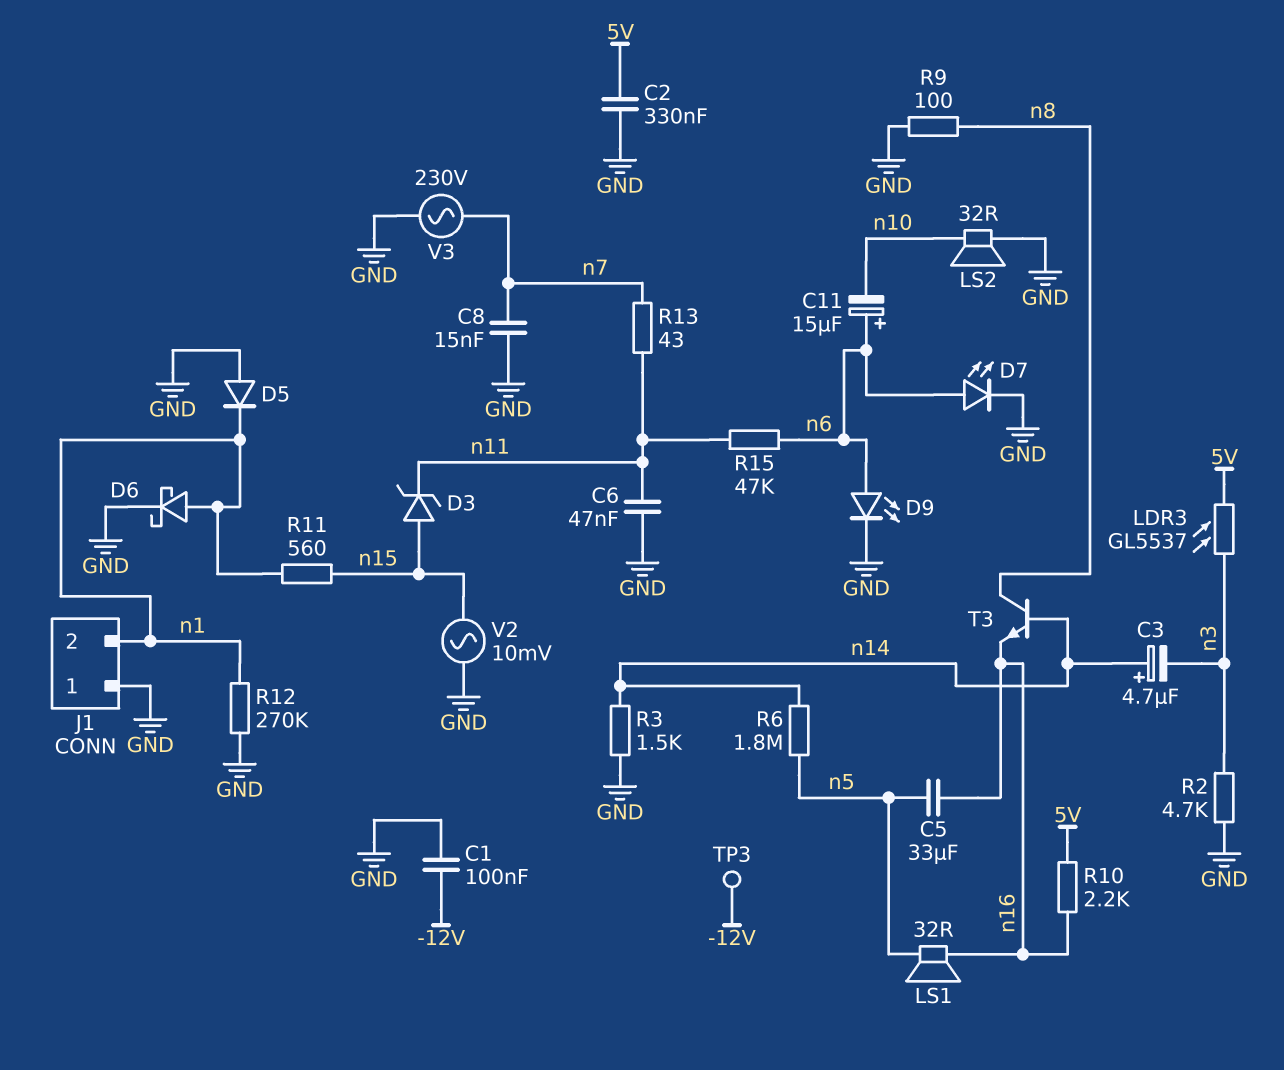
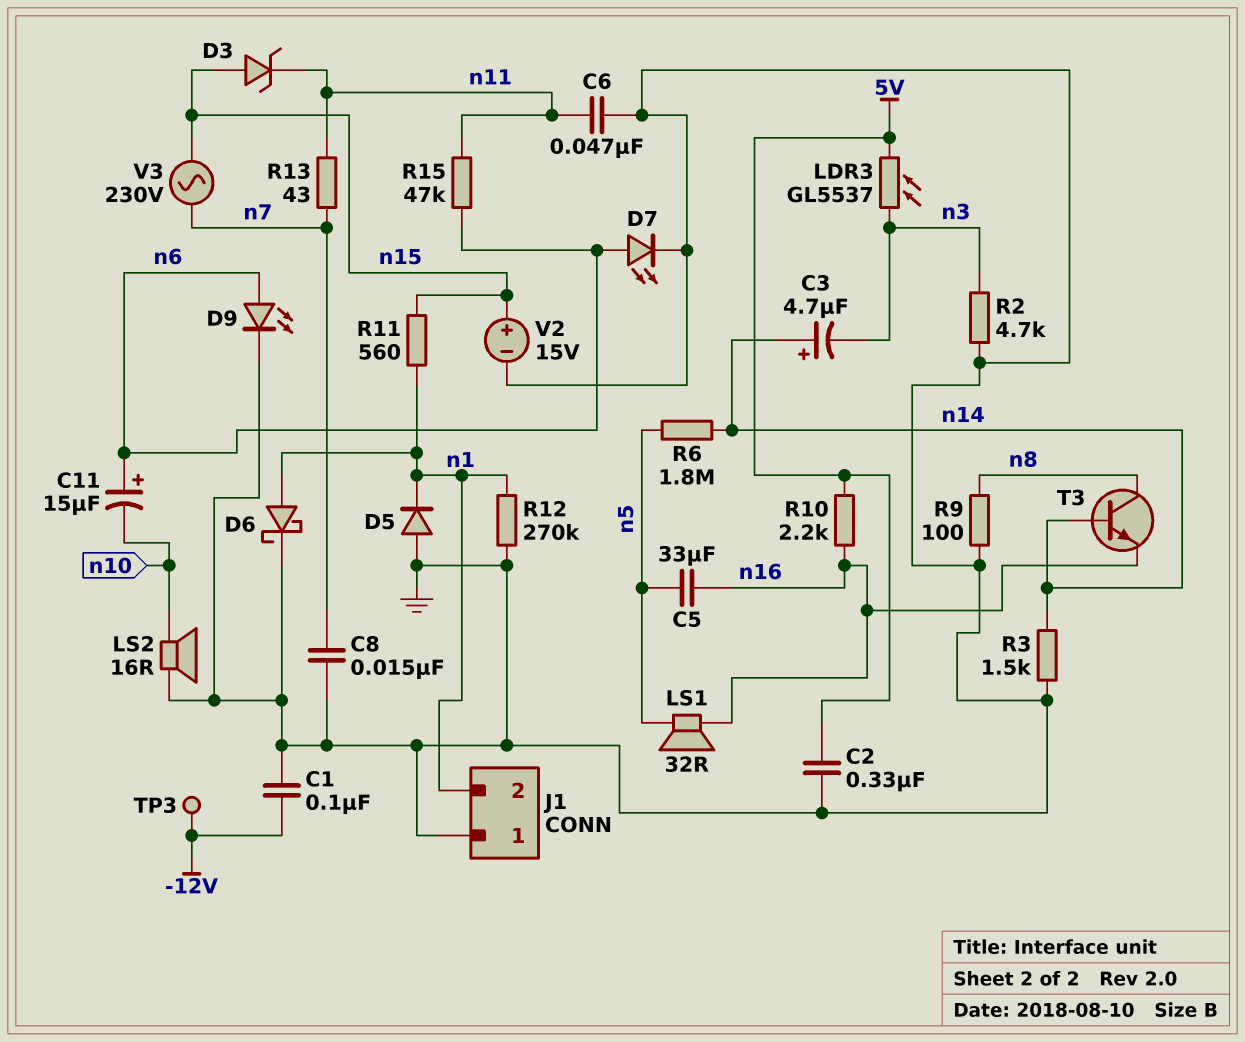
LS2: speaker 32R (GND, n10) -> speaker 16R (GND, n10)
V2: AC 10mV (GND, n15) -> 15V (plus n15, minus GND)
V3: AC 230V (GND, n7) -> AC 230V (n7, n15)

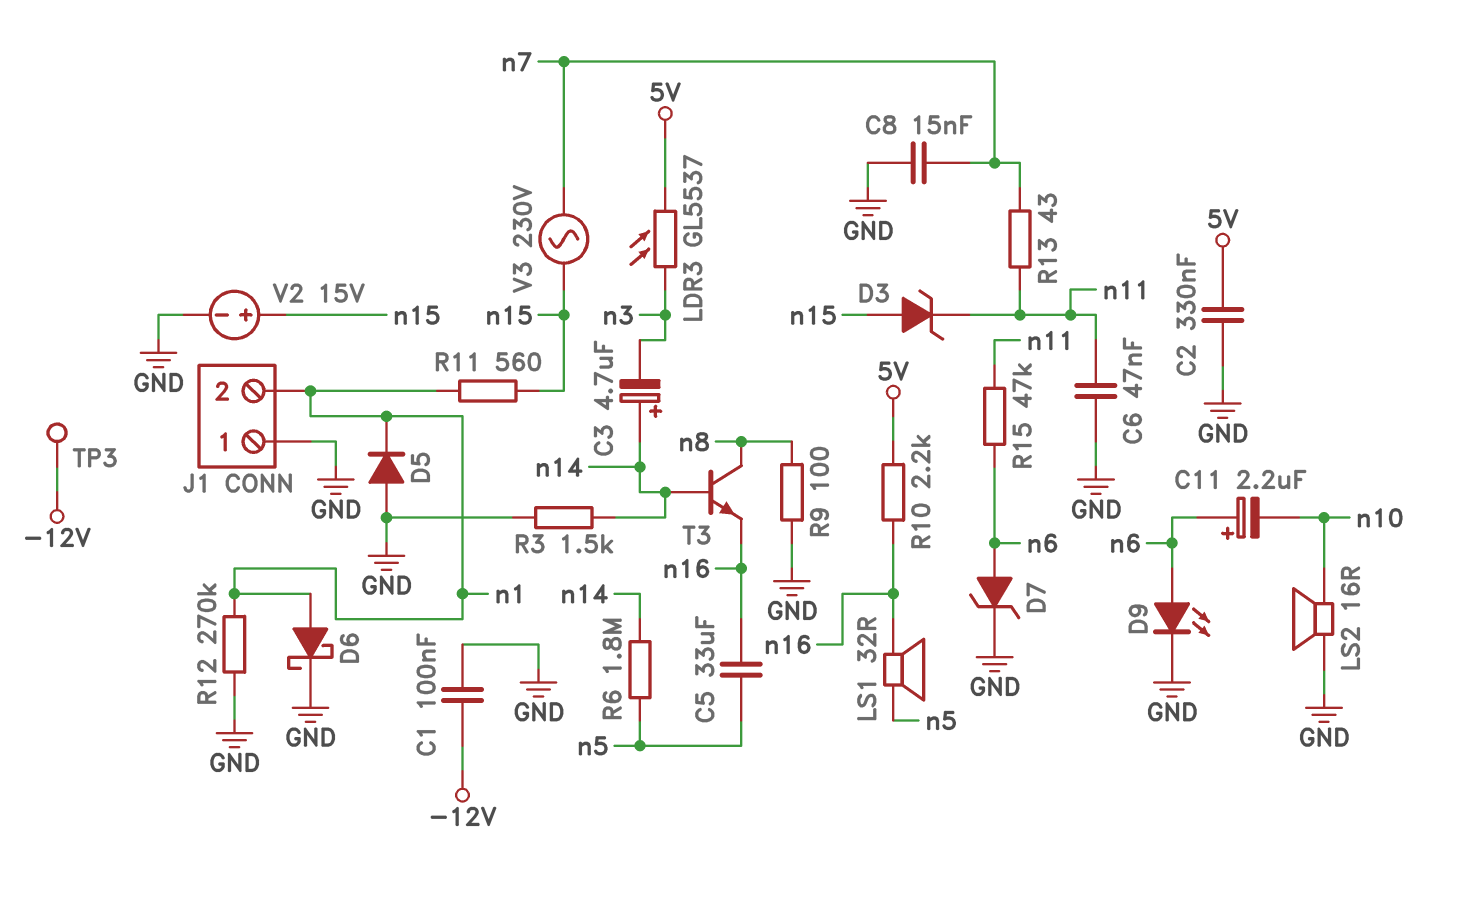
C11: 15uF (plus n6, minus n10) -> 2.2uF (plus n6, minus n10)
D7: LED (A n6, K GND) -> zener (A n6, K GND)
R2: 4.7k (GND, n3) -> none

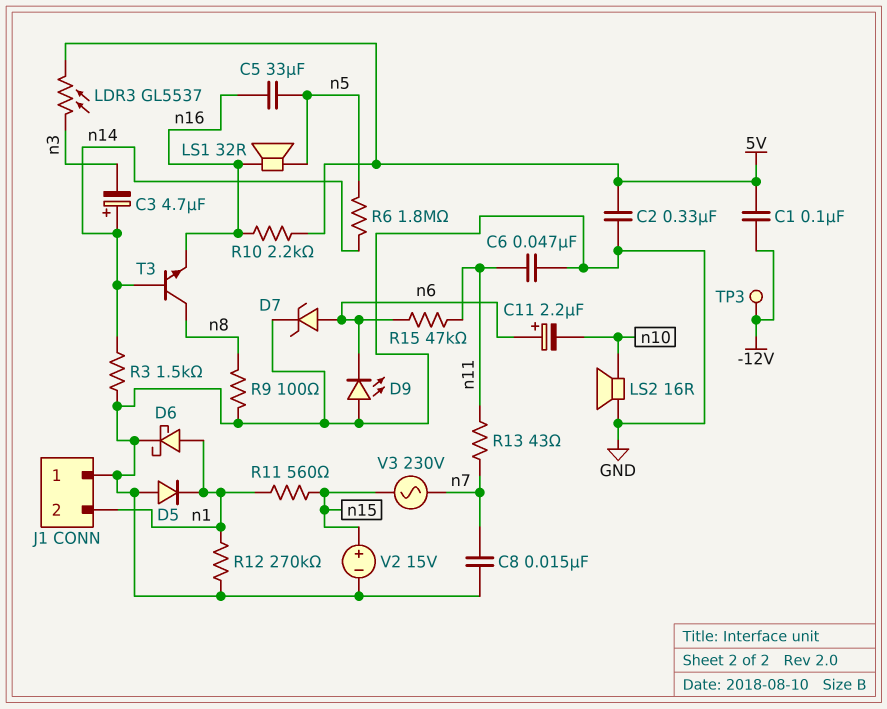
C1: 100nF (-12V, GND) -> 100nF (-12V, 5V)
D3: zener (A n15, K n11) -> none
D9: LED (A n6, K GND) -> LED (A GND, K n6)

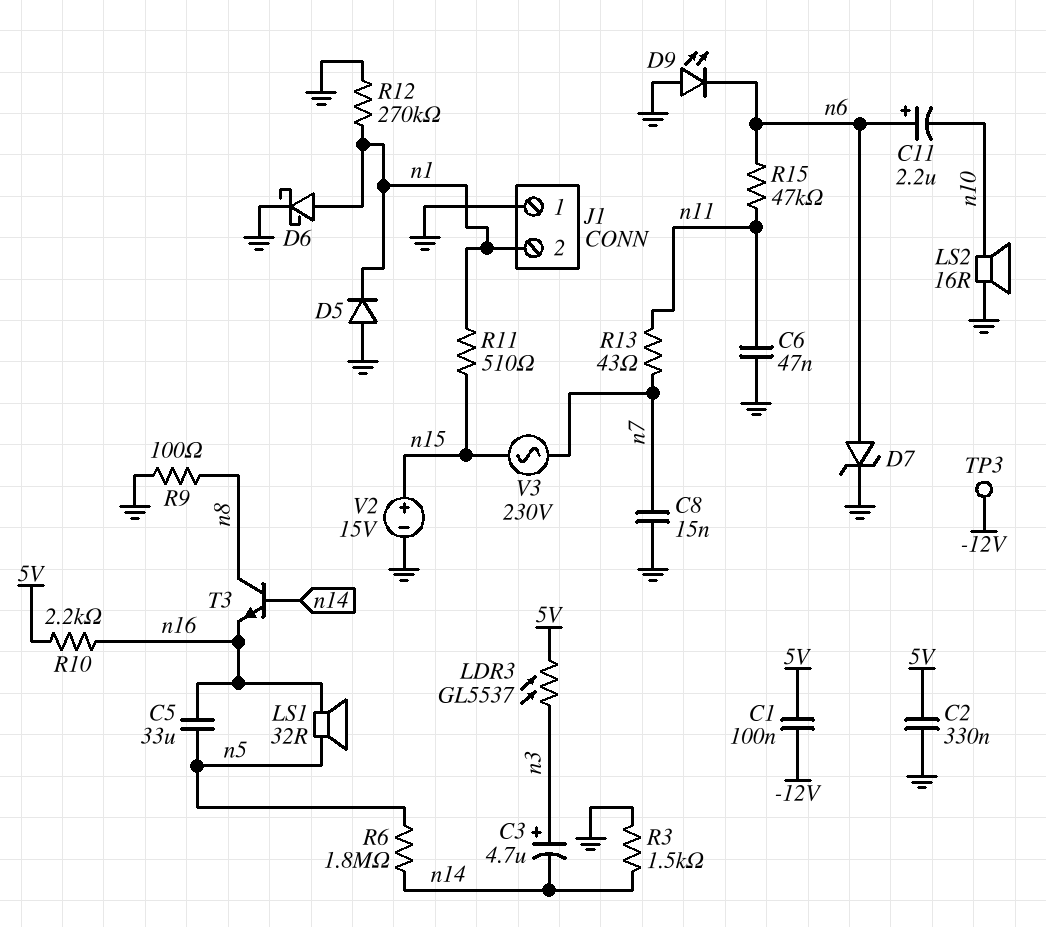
C3: 4.7uF (plus n14, minus n3) -> 4.7uF (plus n3, minus n14)
R11: 560 (n1, n15) -> 510 (n1, n15)

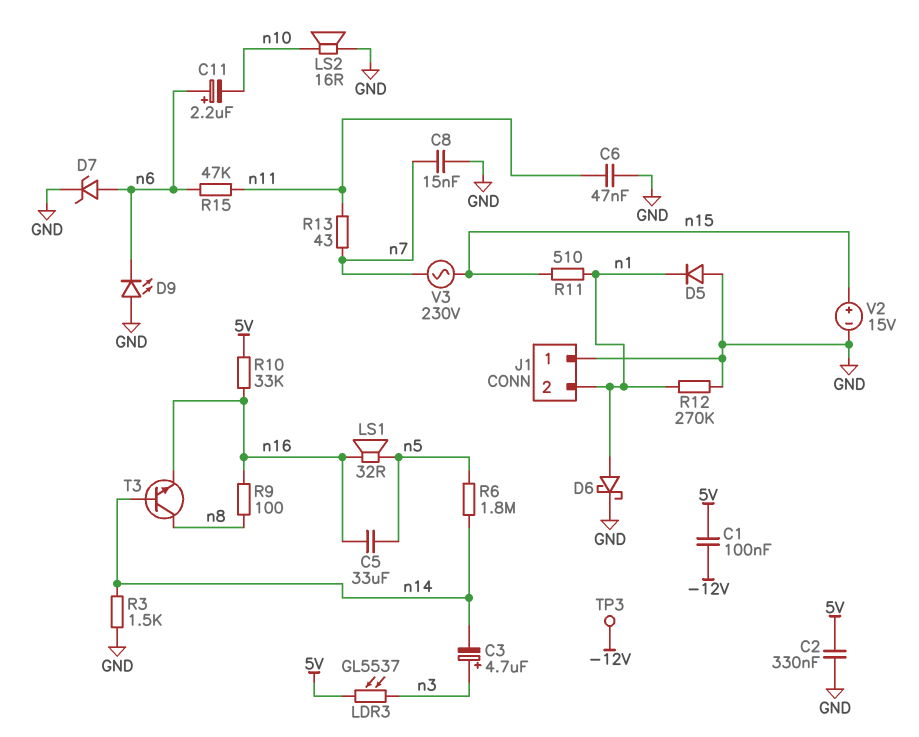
R9: 100 (GND, n8) -> 100 (n8, n16)
R10: 2.2k (5V, n16) -> 33k (5V, n16)

